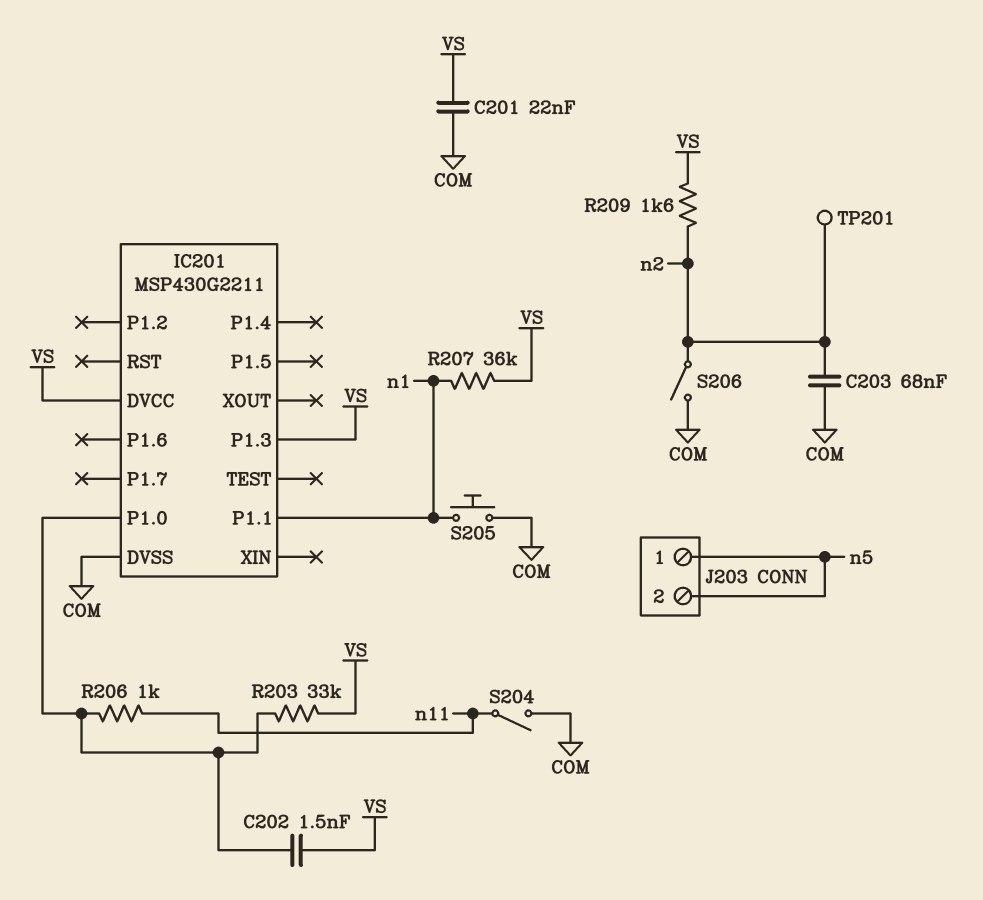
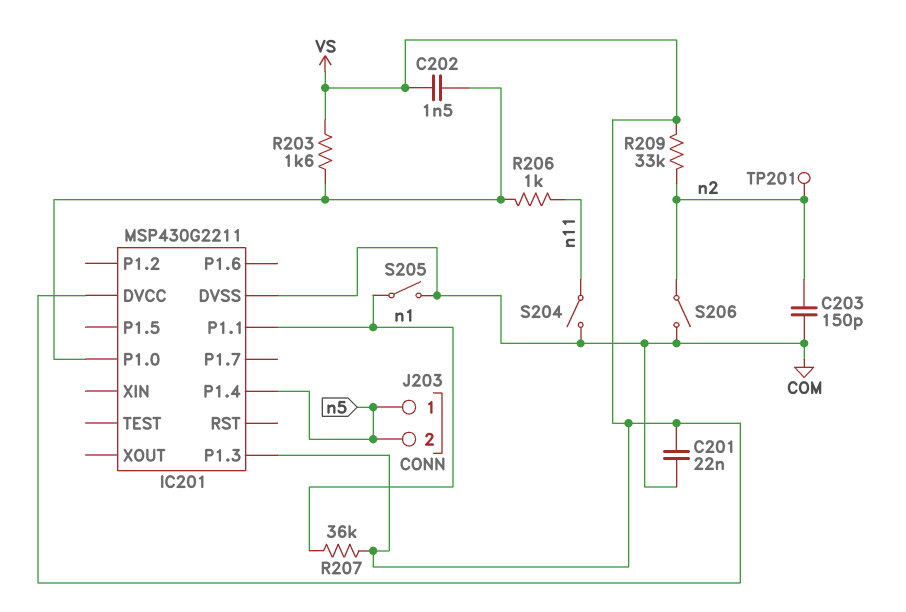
C203: 68nF (COM, n2) -> 150pF (COM, n2)
IC201 pin P1.4: none -> n5
R203: 33k (IC201/P1.0, VS) -> 1.6k (IC201/P1.0, VS)
R209: 1.6k (VS, n2) -> 33k (VS, n2)
S205: button (COM, n1) -> switch (COM, n1)

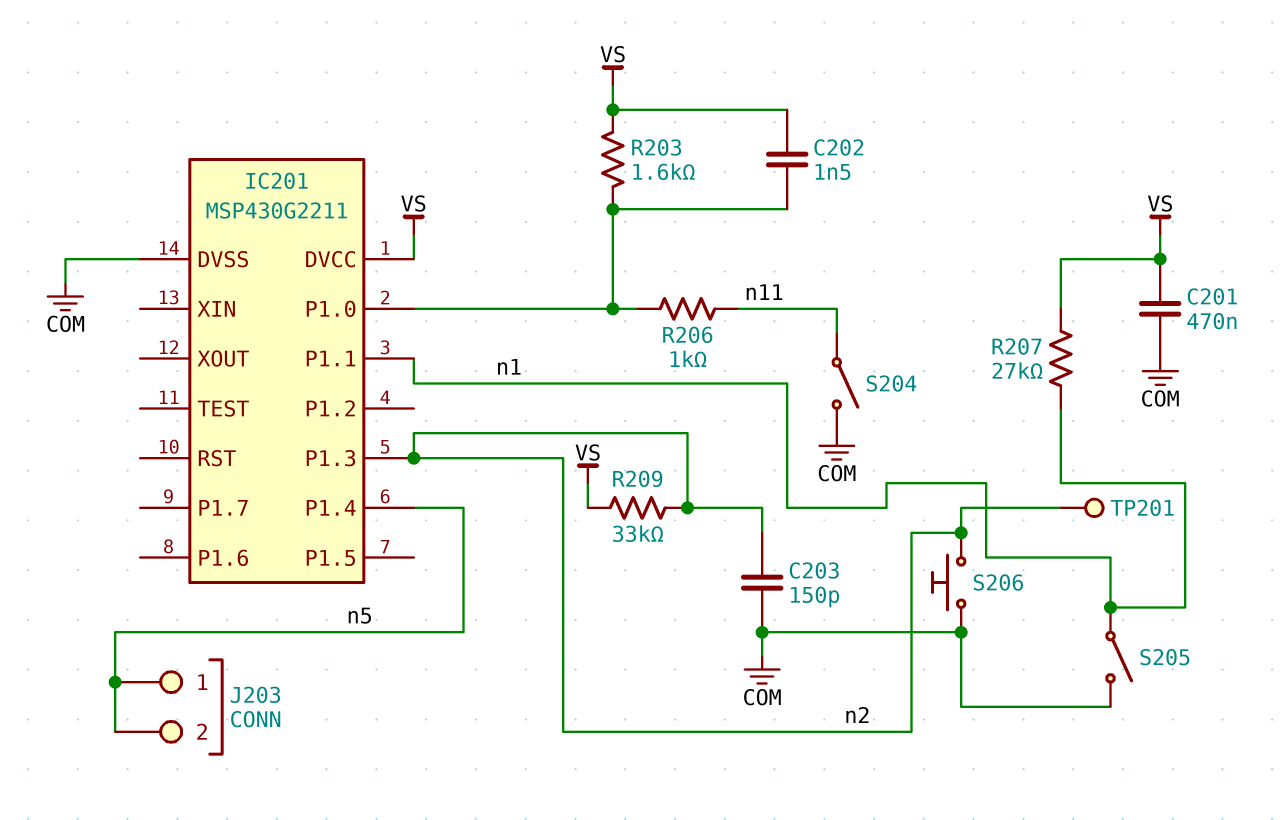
C201: 22nF (COM, VS) -> 470nF (COM, VS)
IC201 pin P1.3: VS -> n2
R207: 36k (VS, n1) -> 27k (VS, n1)
S206: switch (COM, n2) -> button (COM, n2)

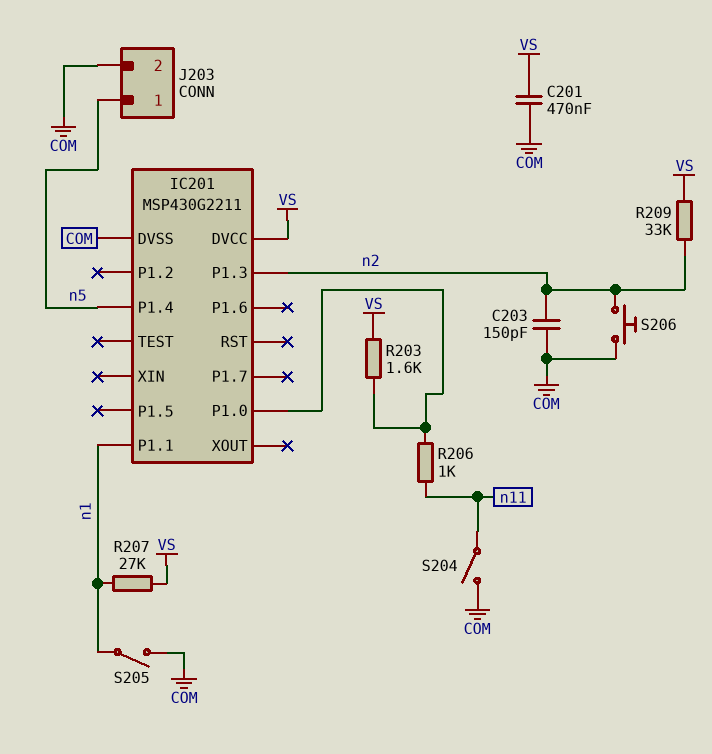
C202: 1.5nF (IC201/P1.0, VS) -> none
J203 pin 2: n5 -> COM
TP201: test point (n2) -> none

